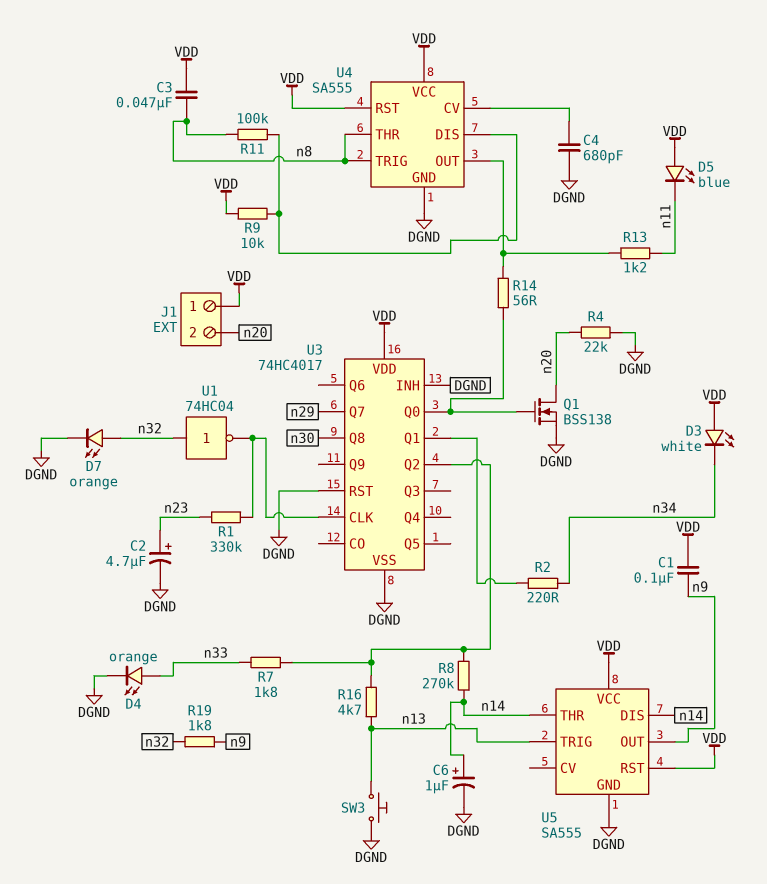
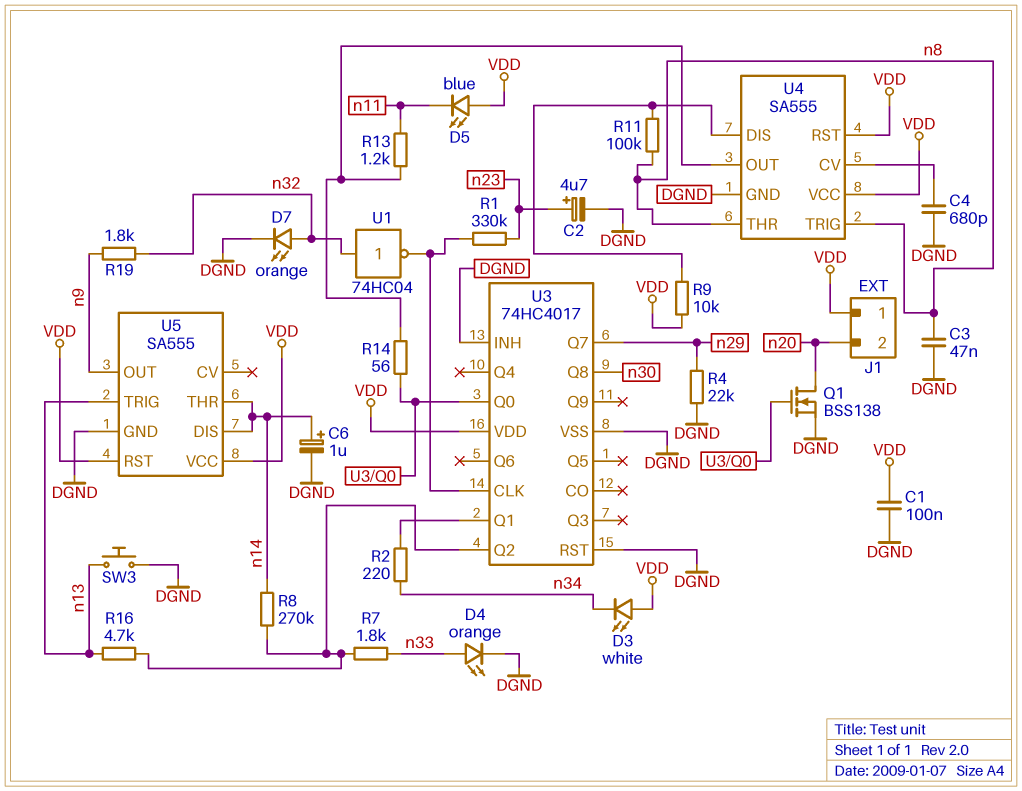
C1: 100nF (VDD, n9) -> 100nF (DGND, VDD)
C3: 47nF (VDD, n8) -> 47nF (DGND, n8)
R4: 22k (DGND, n20) -> 22k (DGND, n29)

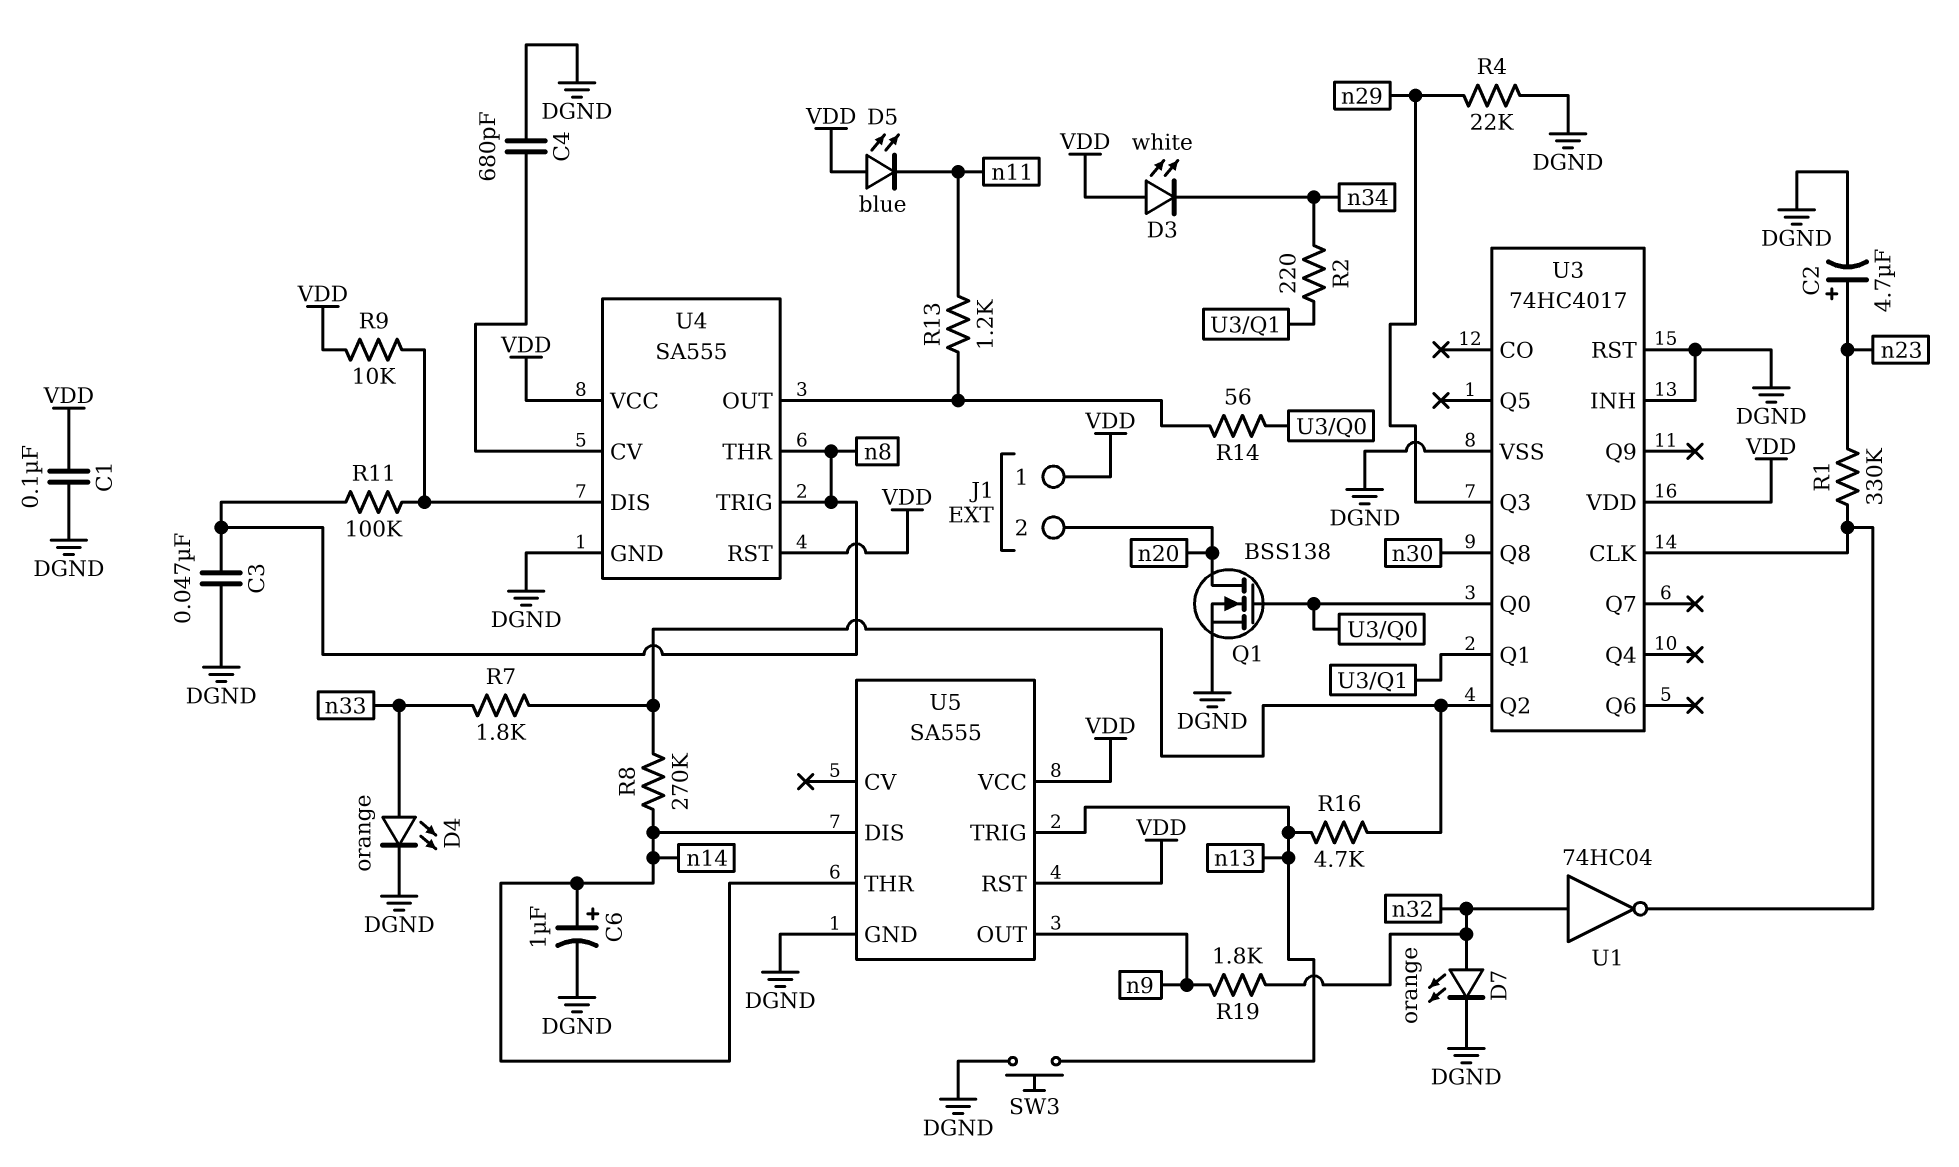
U3 pin Q3: none -> n29
U3 pin Q7: n29 -> none

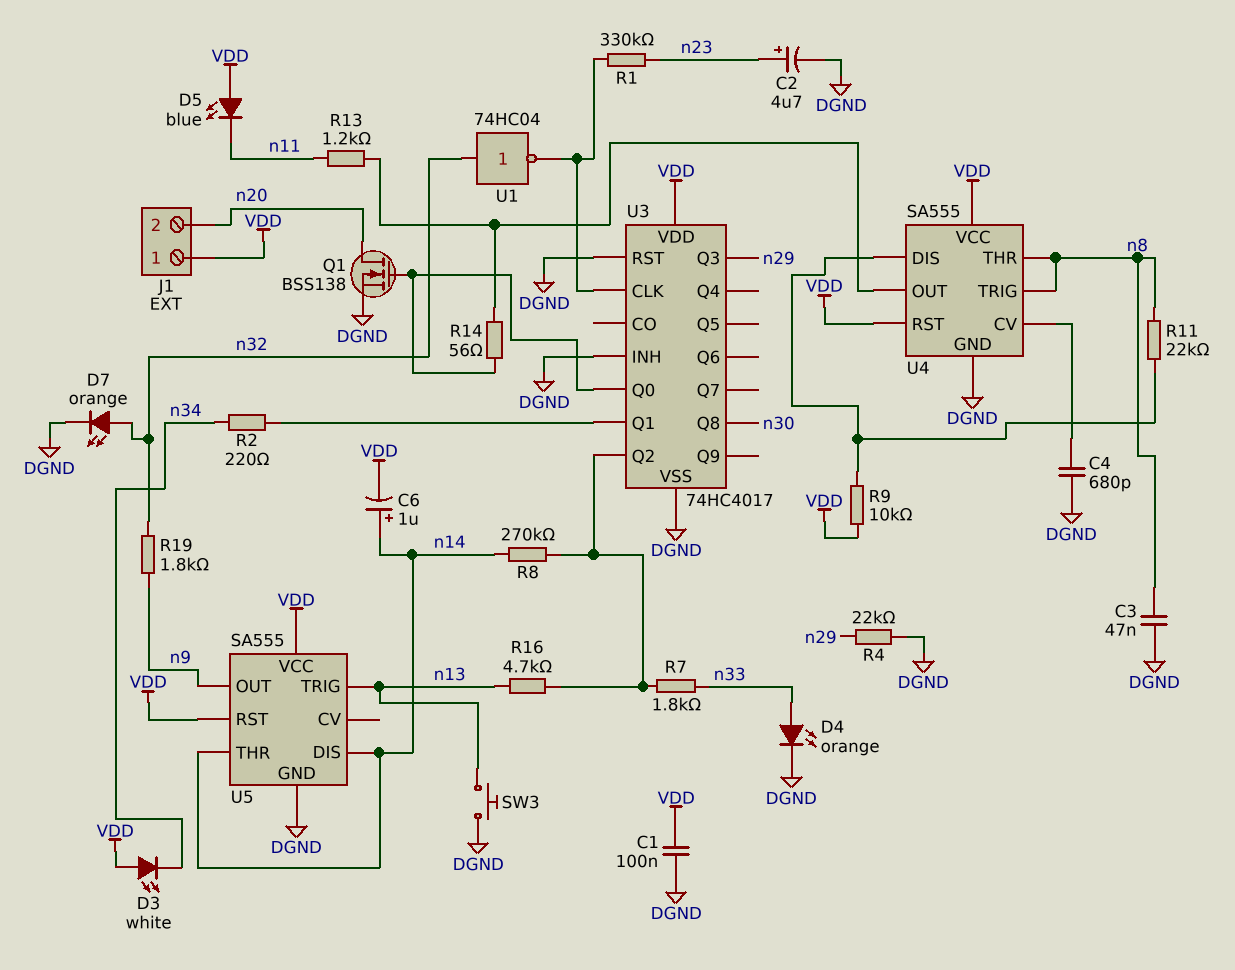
C6: 1uF (plus n14, minus DGND) -> 1uF (plus n14, minus VDD)
R11: 100k (U4/DIS, n8) -> 22k (U4/DIS, n8)

